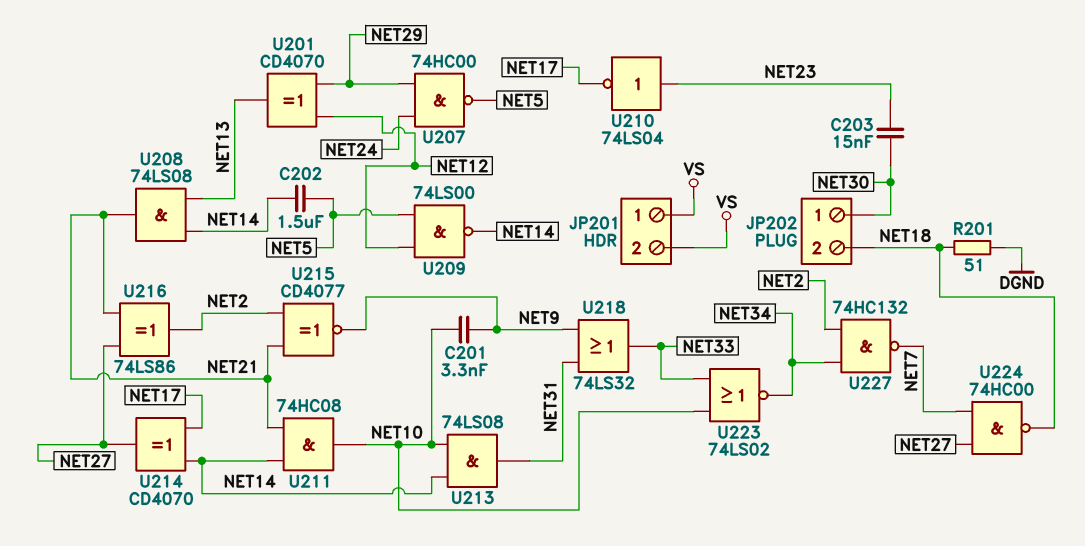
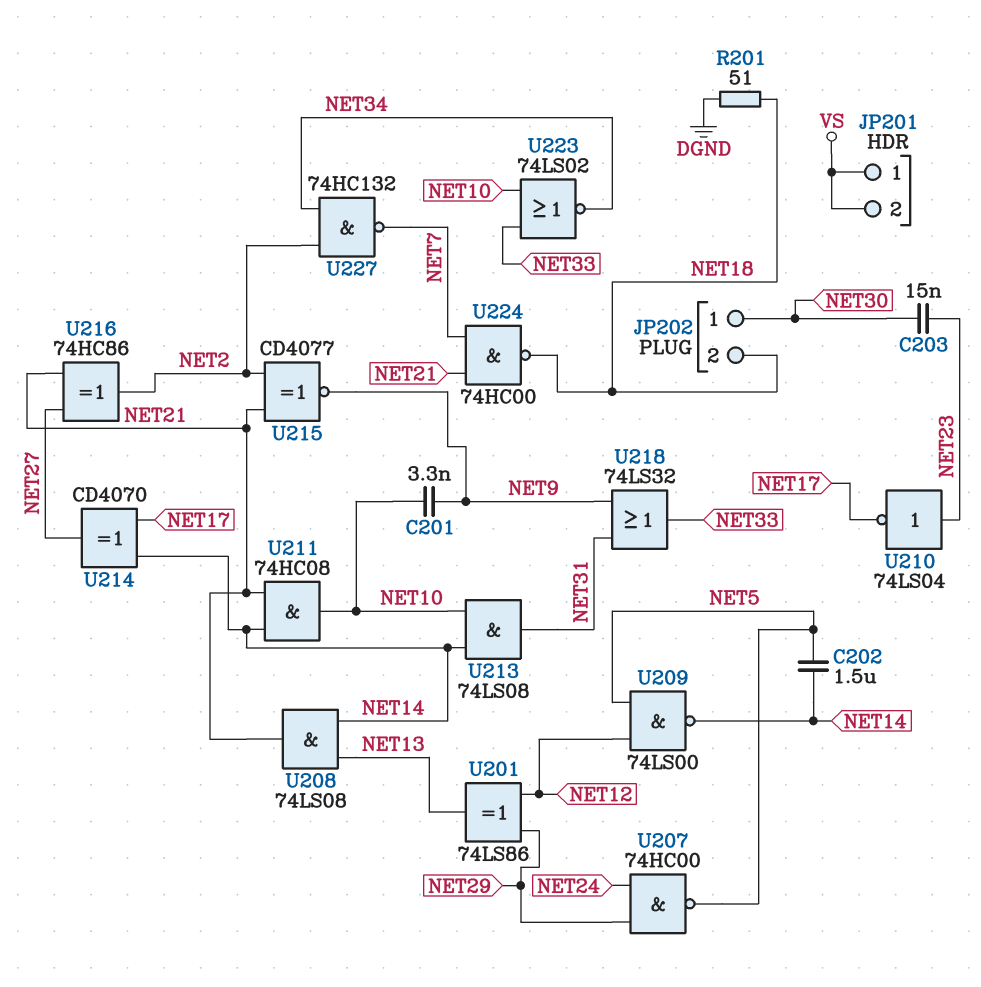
U201: XOR CD4070 (in NET12, in NET29, out NET13) -> XOR 74LS86 (in NET12, in NET29, out NET13)
U216: XOR 74LS86 (in NET21, in NET27, out NET2) -> XOR 74HC86 (in NET21, in NET27, out NET2)
U224: NAND 74HC00 (in NET7, in NET27, out NET18) -> NAND 74HC00 (in NET7, in NET21, out NET18)

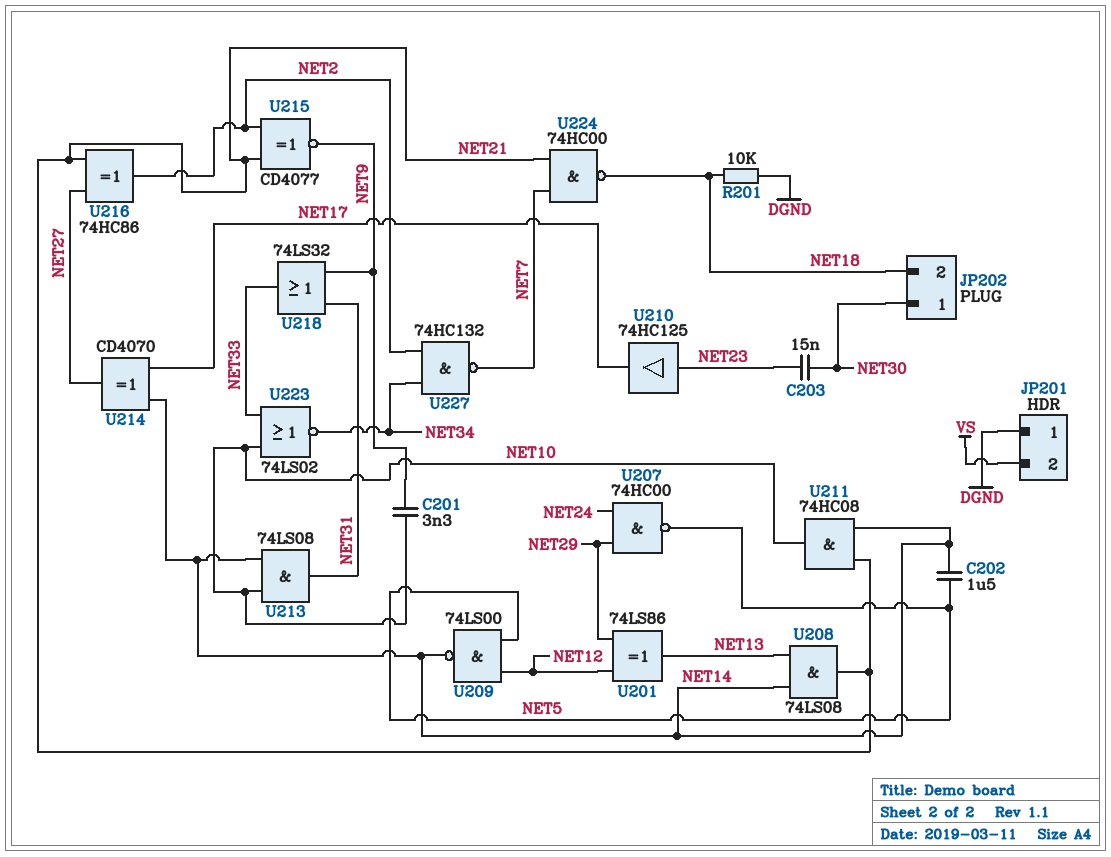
JP201 pin 1: VS -> DGND
R201: 51 (DGND, NET18) -> 10k (DGND, NET18)
U210: NOT 74LS04 (in NET23, out NET17) -> buffer 74HC125 (in NET23, out NET17)

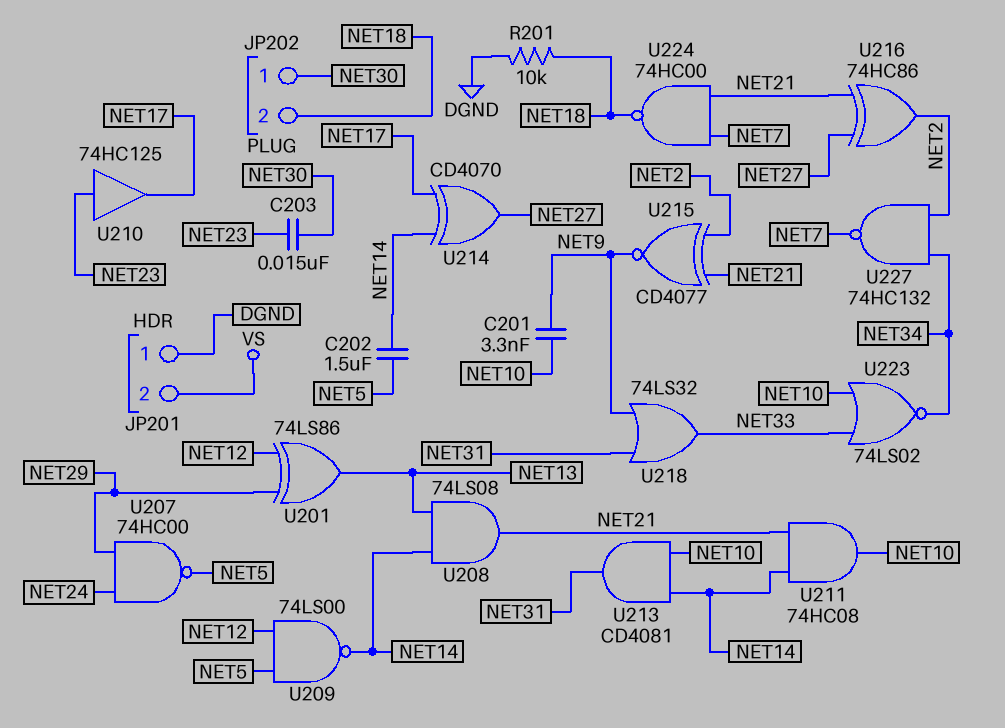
U213: AND 74LS08 (in NET10, in NET14, out NET31) -> AND CD4081 (in NET10, in NET14, out NET31)

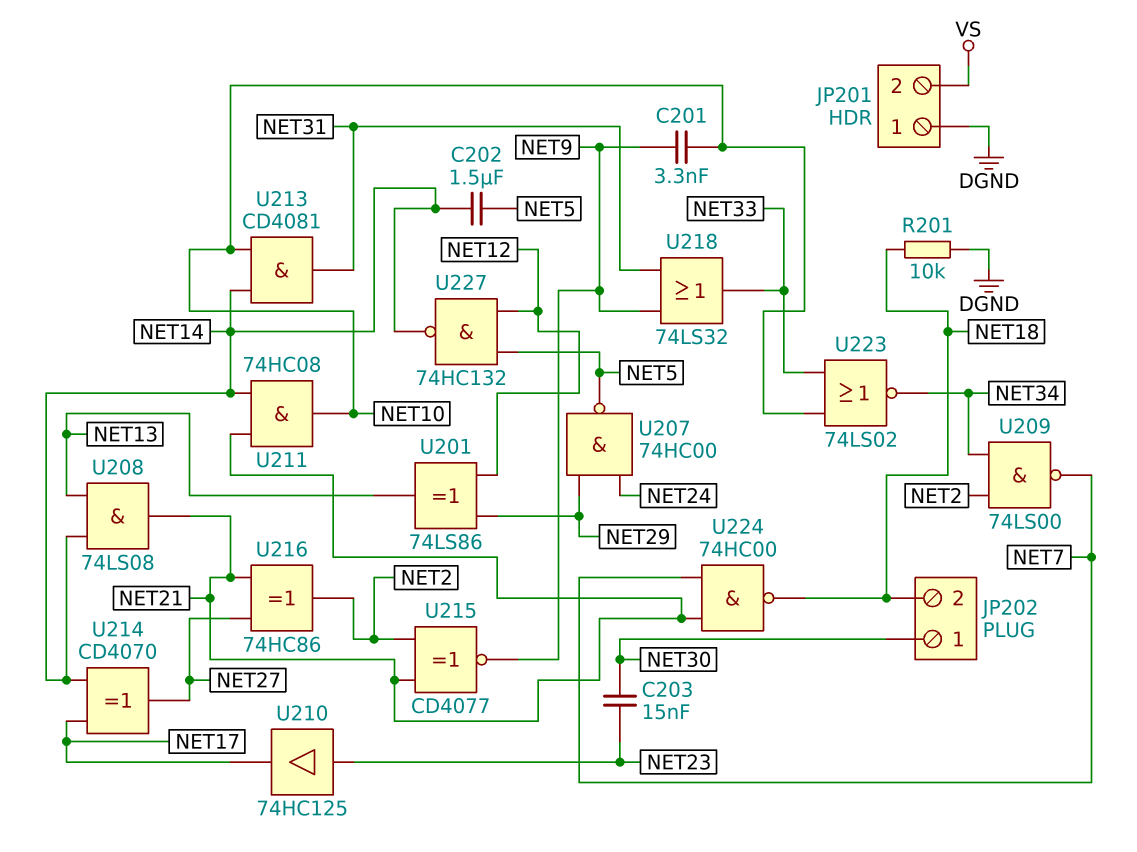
U209: NAND 74LS00 (in NET5, in NET12, out NET14) -> NAND 74LS00 (in NET2, in NET34, out NET7)
U227: NAND 74HC132 (in NET2, in NET34, out NET7) -> NAND 74HC132 (in NET5, in NET12, out NET14)

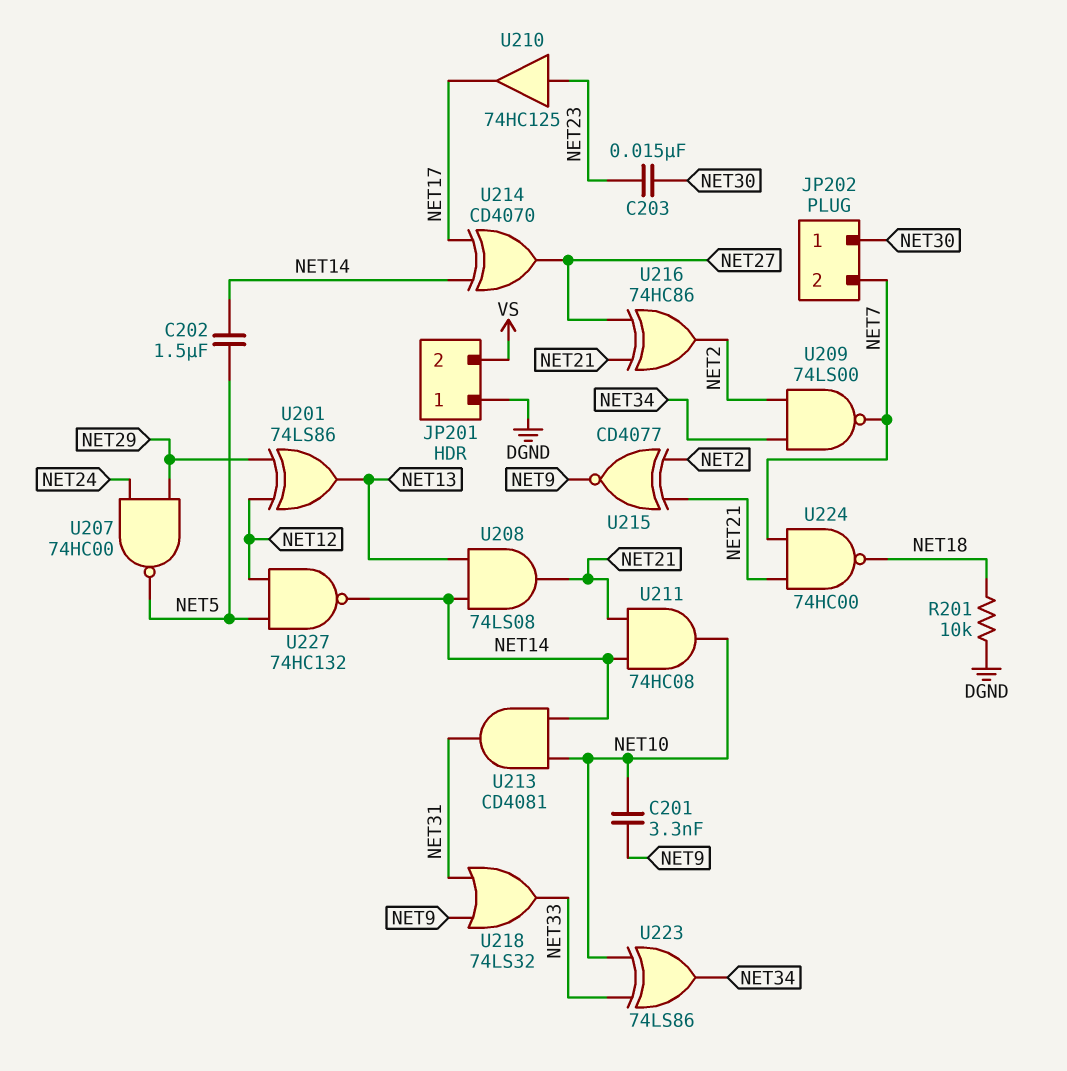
JP202 pin 2: NET18 -> NET7
U223: NOR 74LS02 (in NET10, in NET33, out NET34) -> XOR 74LS86 (in NET10, in NET33, out NET34)

